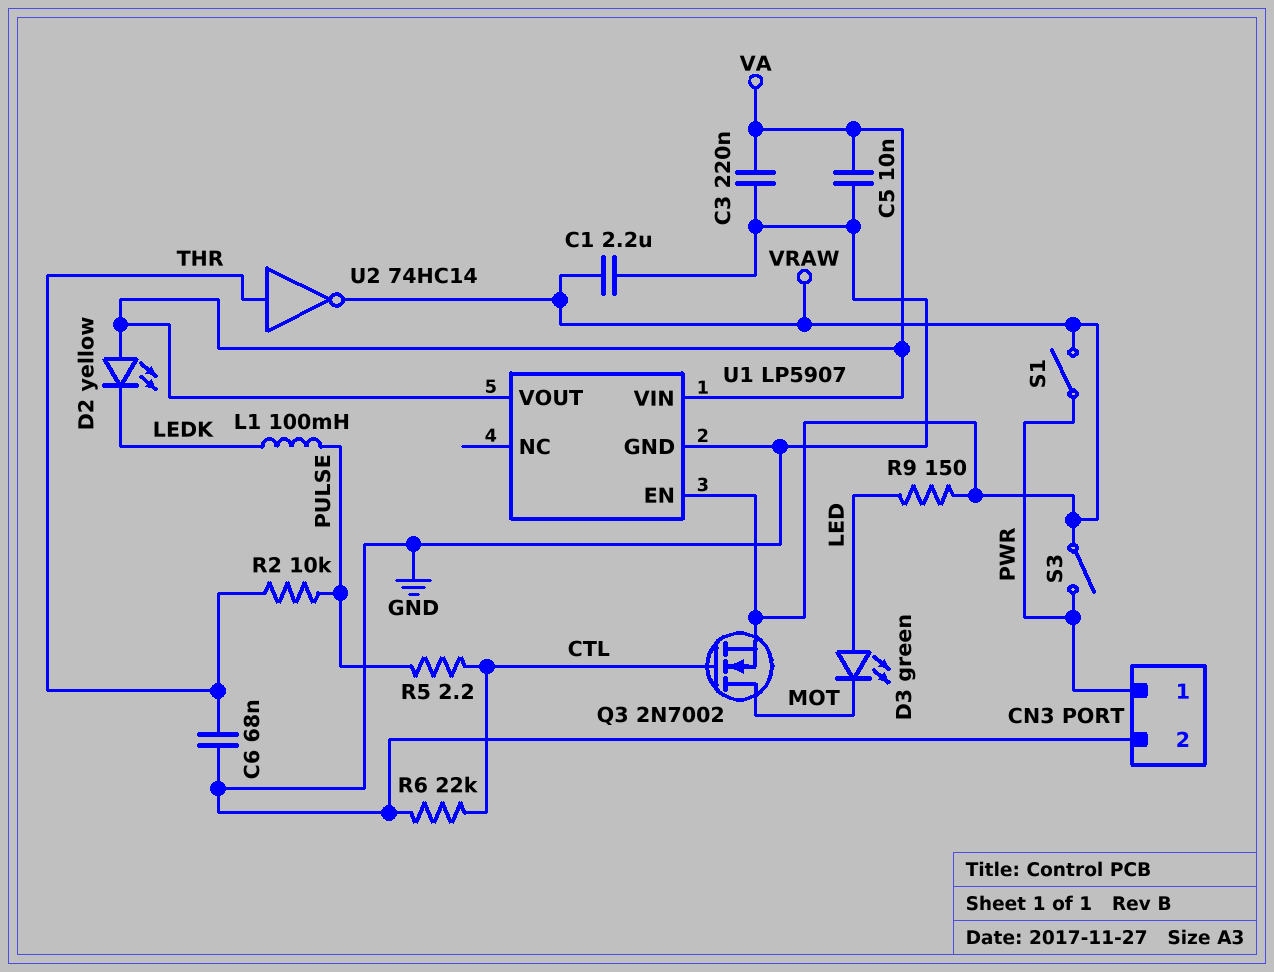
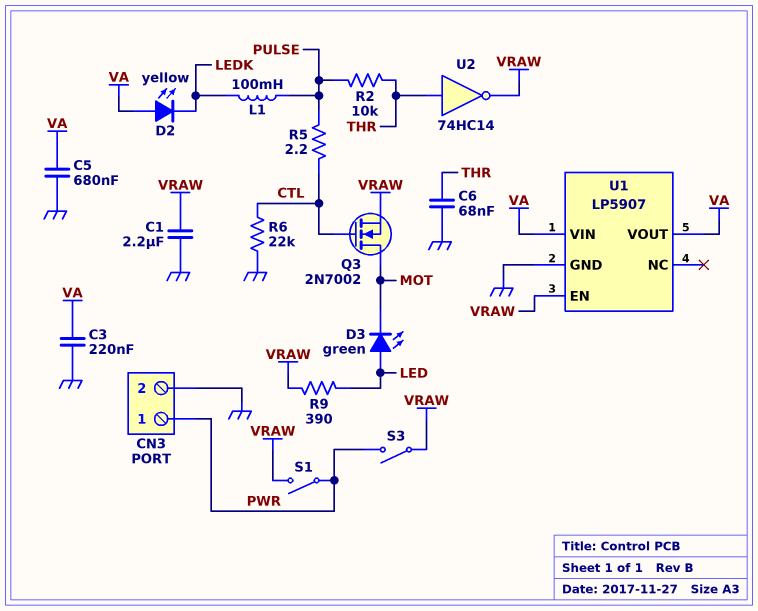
C5: 10nF (GND, VA) -> 680nF (GND, VA)
R9: 150 (LED, VRAW) -> 390 (LED, VRAW)

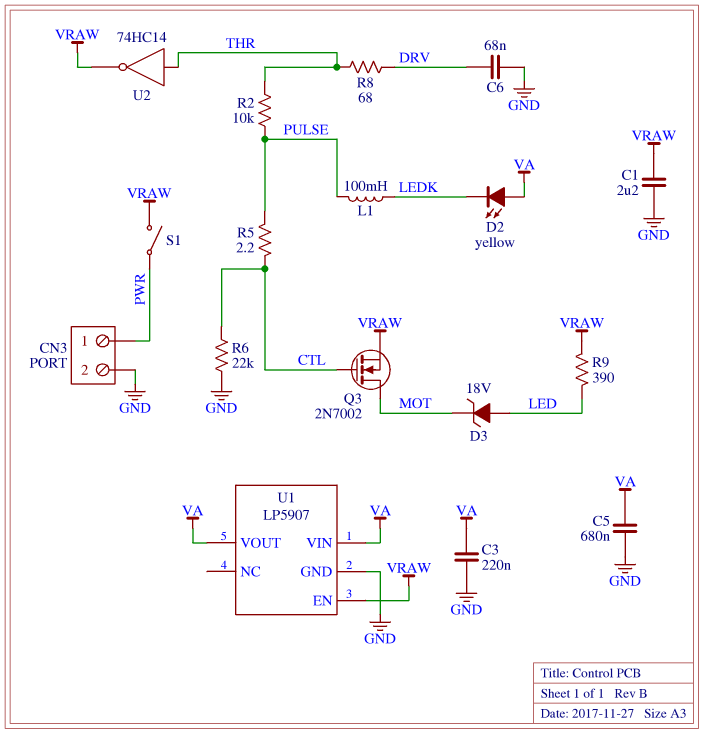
C6: 68nF (GND, THR) -> 68nF (DRV, GND)
D3: LED green (A LED, K MOT) -> zener 18V (A LED, K MOT)
R8: none -> 68 (DRV, THR)
S3: switch (PWR, VRAW) -> none

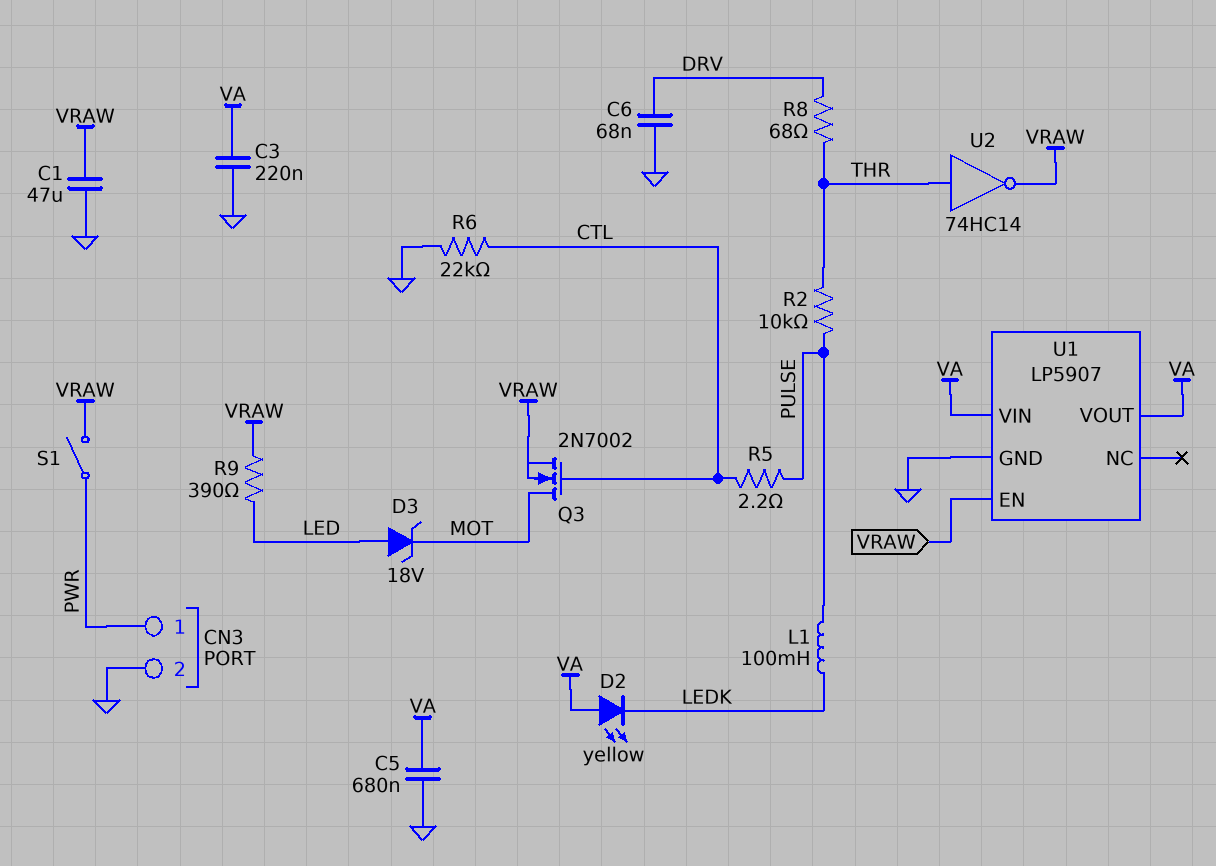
C1: 2.2uF (GND, VRAW) -> 47uF (GND, VRAW)

